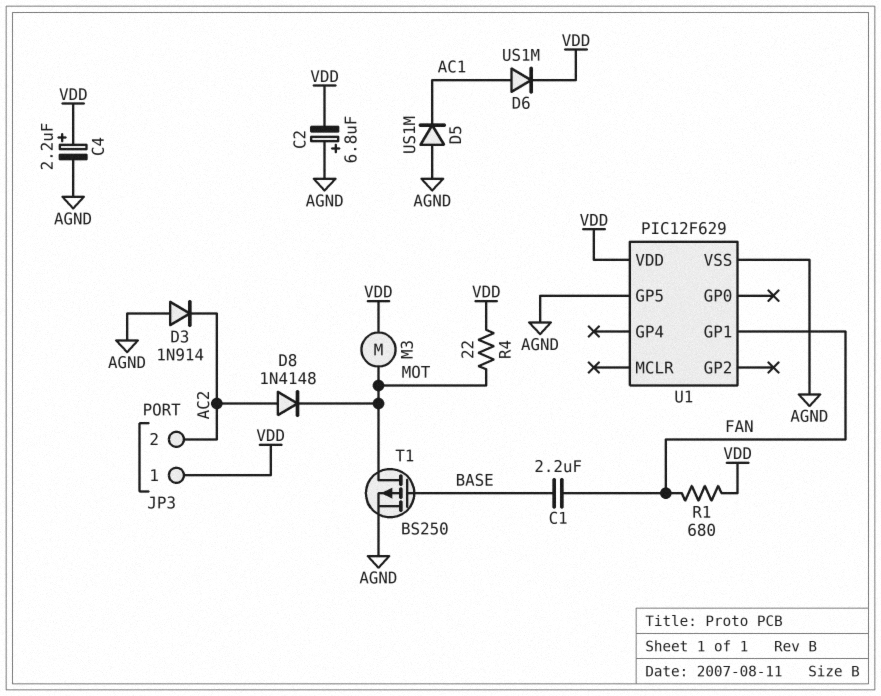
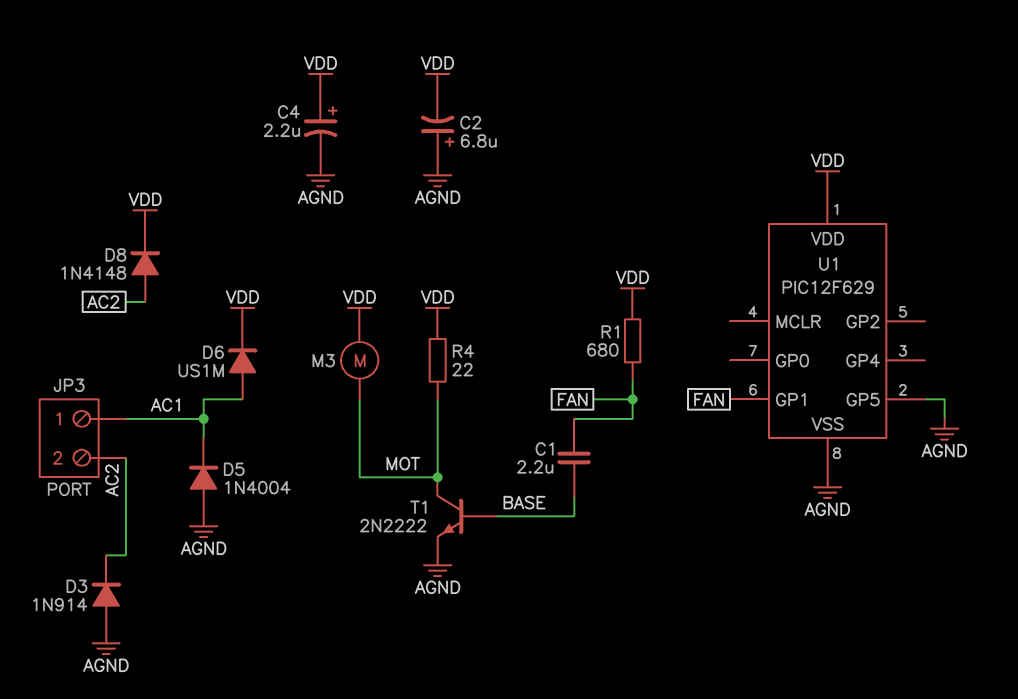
D5: diode US1M (A AGND, K AC1) -> diode 1N4004 (A AGND, K AC1)
D8: diode 1N4148 (A AC2, K MOT) -> diode 1N4148 (A AC2, K VDD)
JP3 pin 1: VDD -> AC1
T1: PMOS BS250 (G BASE, D MOT, S AGND) -> NPN 2N2222 (B BASE, C MOT, E AGND)

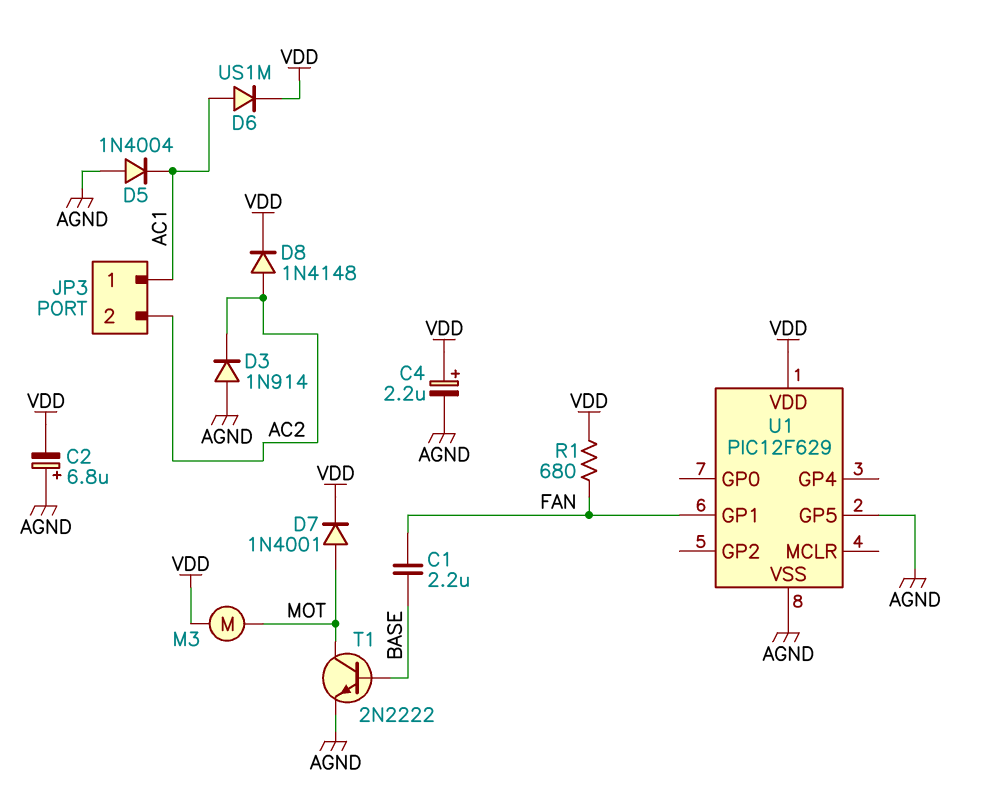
D7: none -> diode 1N4001 (A MOT, K VDD)
R4: 22 (MOT, VDD) -> none

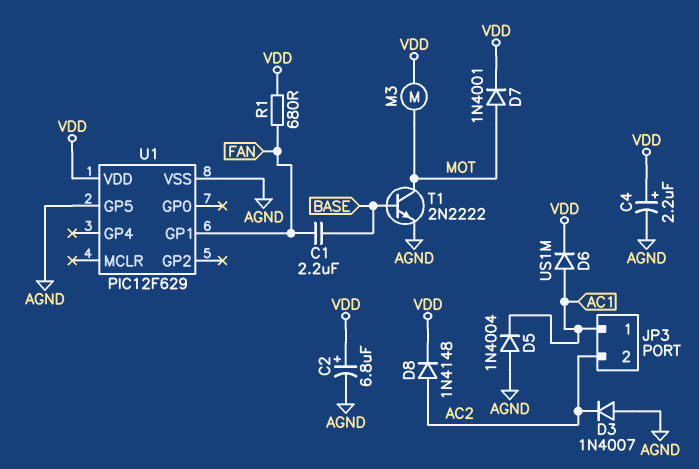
C2: 6.8uF (plus AGND, minus VDD) -> 6.8uF (plus VDD, minus AGND)
D3: diode 1N914 (A AGND, K AC2) -> diode 1N4007 (A AGND, K AC2)

